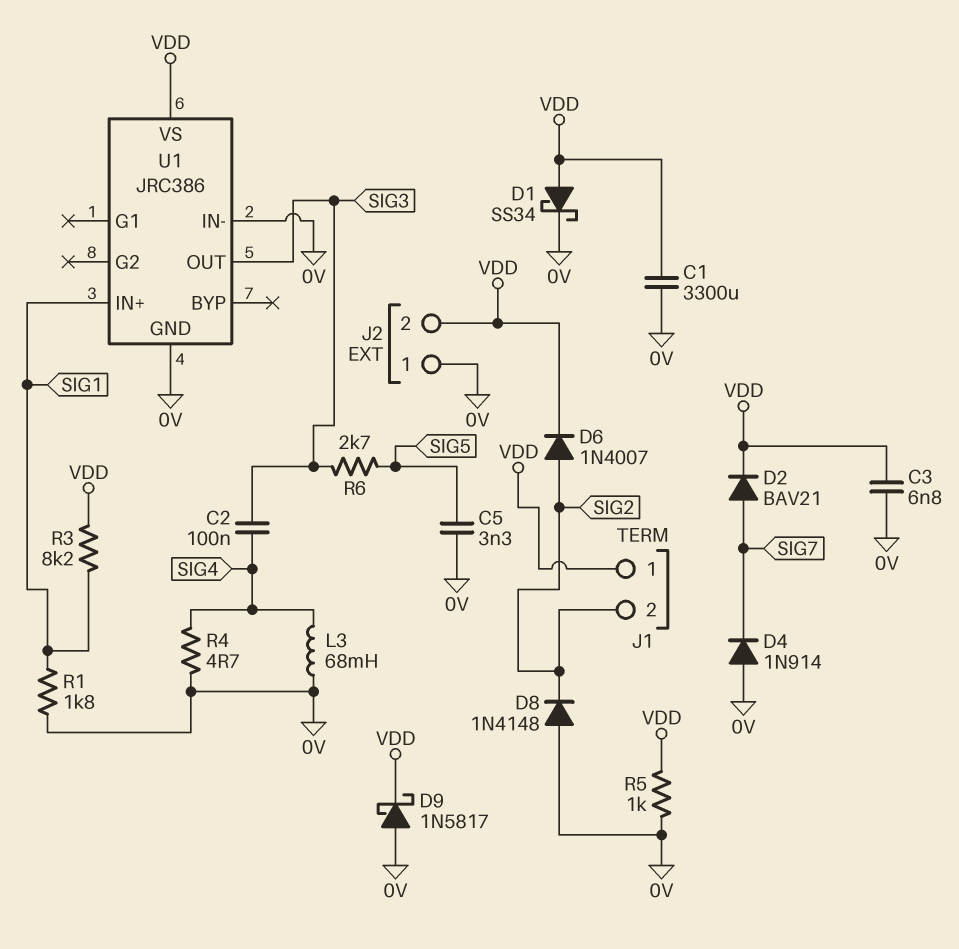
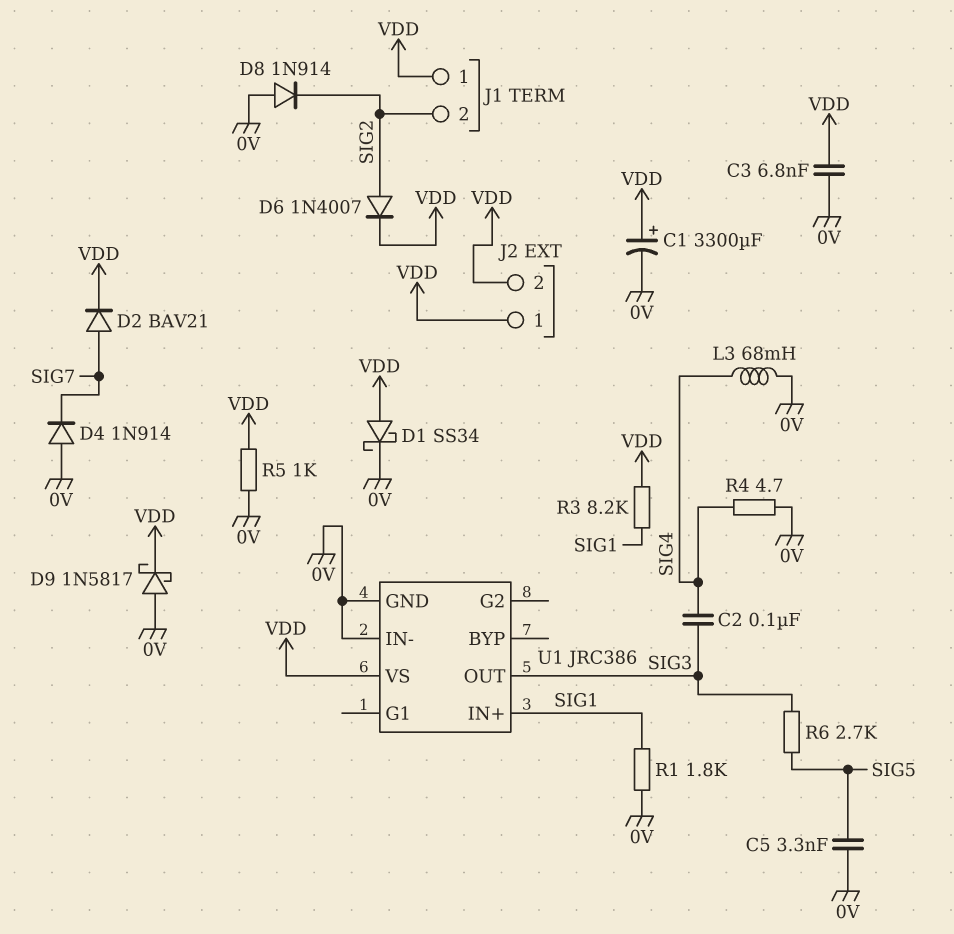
C1: 3300uF (0V, VDD) -> 3300uF (plus VDD, minus 0V)
D8: diode 1N4148 (A 0V, K SIG2) -> diode 1N914 (A 0V, K SIG2)
J2 pin 1: 0V -> VDD

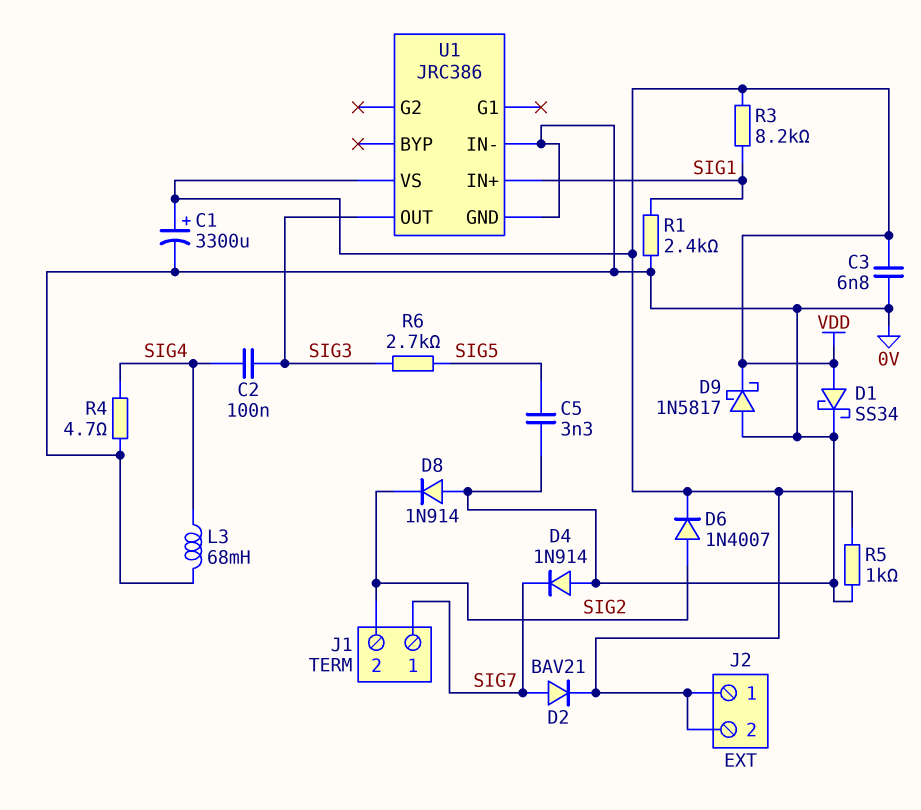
J1 pin 1: VDD -> SIG7
R1: 1.8k (0V, SIG1) -> 2.4k (0V, SIG1)

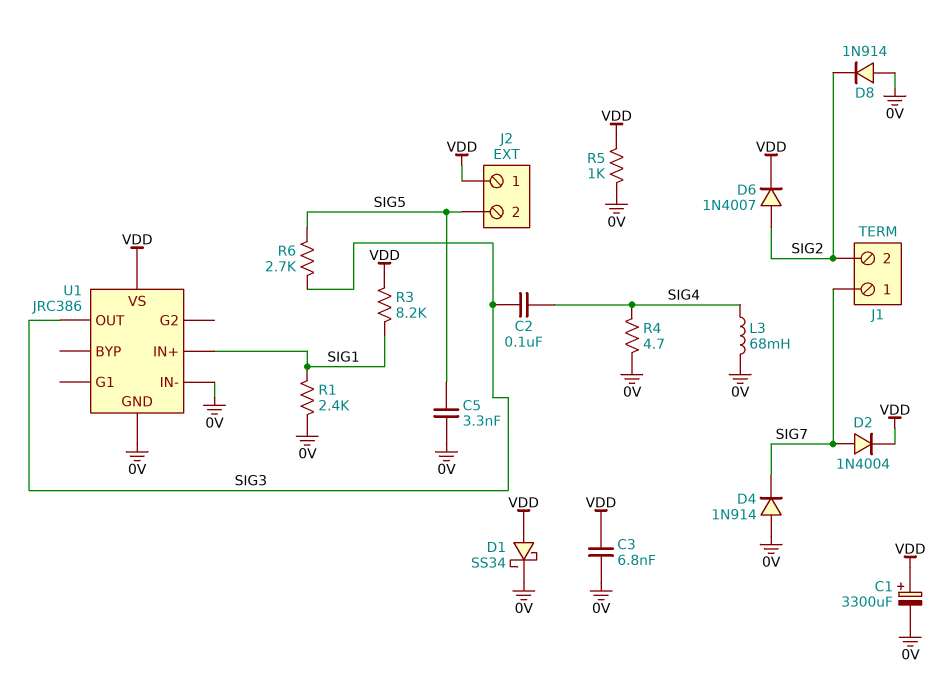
D2: diode BAV21 (A SIG7, K VDD) -> diode 1N4004 (A SIG7, K VDD)
D9: schottky 1N5817 (A 0V, K VDD) -> none
J2 pin 2: VDD -> SIG5

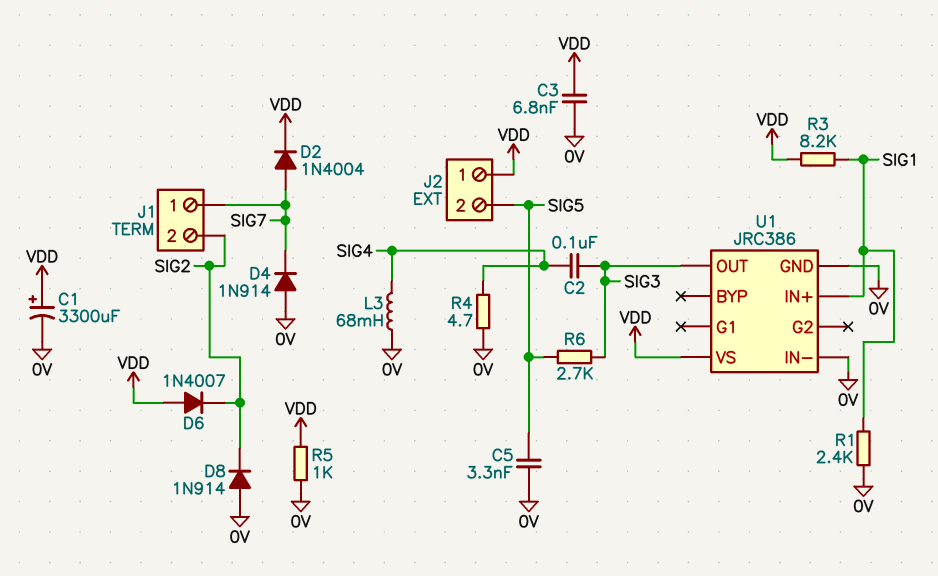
D1: schottky SS34 (A VDD, K 0V) -> none
D6: diode 1N4007 (A SIG2, K VDD) -> diode 1N4007 (A VDD, K SIG2)

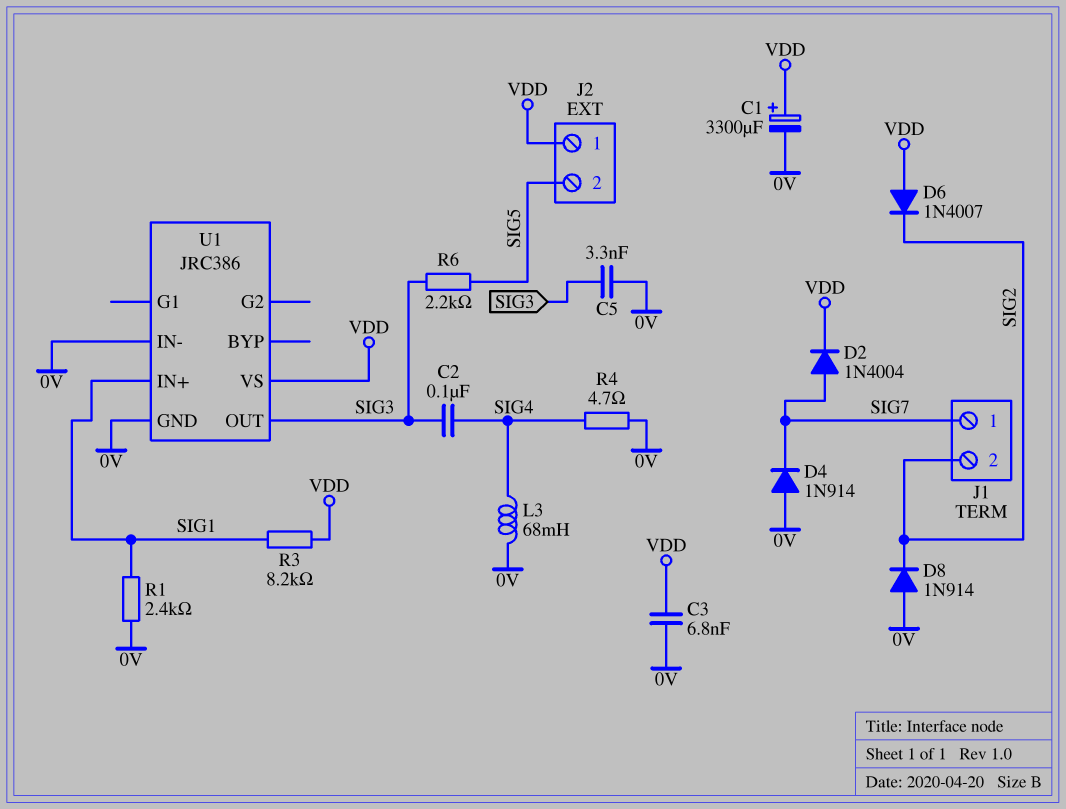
C5: 3.3nF (0V, SIG5) -> 3.3nF (0V, SIG3)
R5: 1k (0V, VDD) -> none
R6: 2.7k (SIG3, SIG5) -> 2.2k (SIG3, SIG5)

